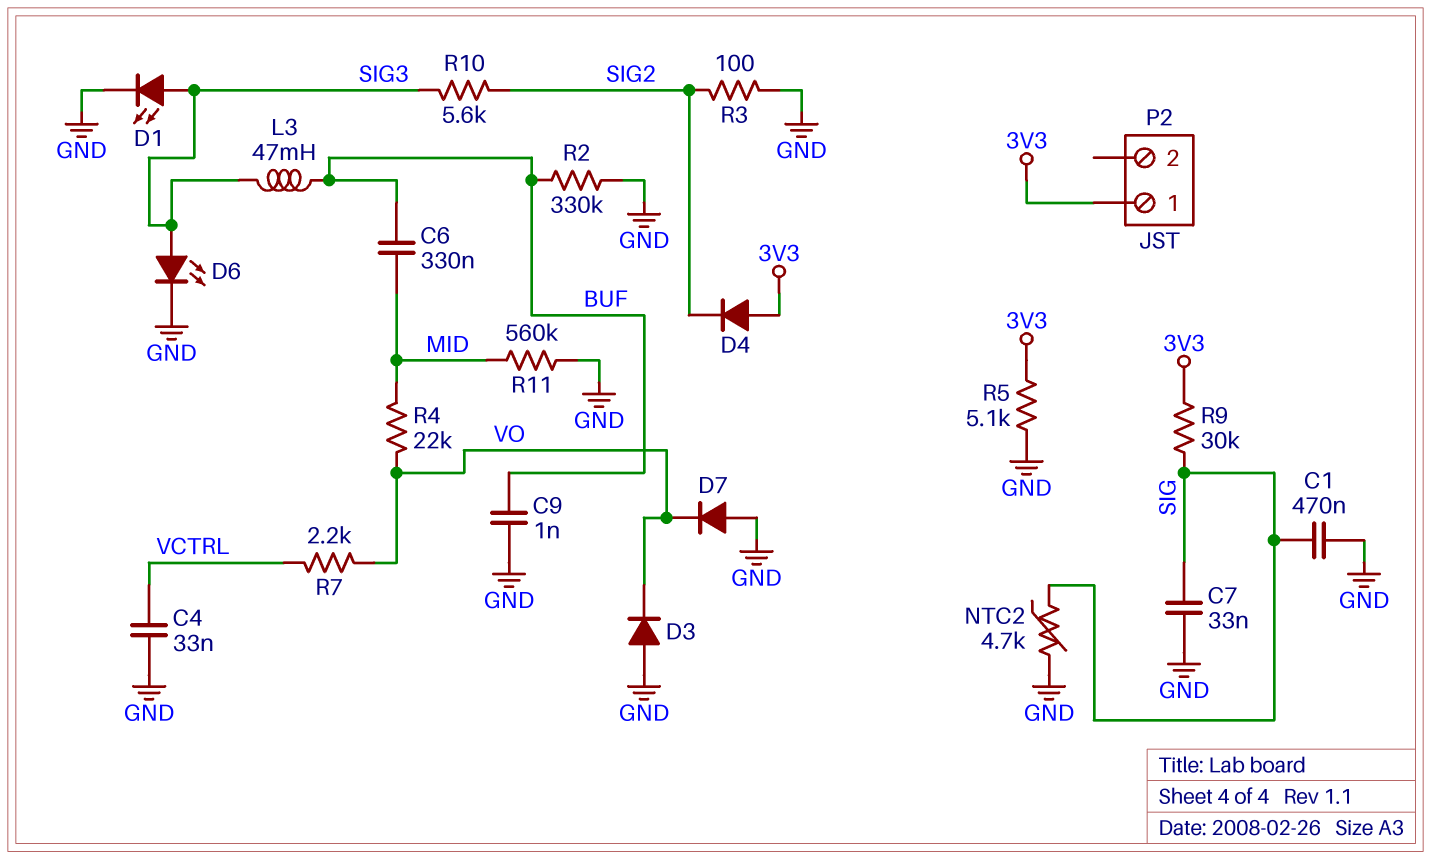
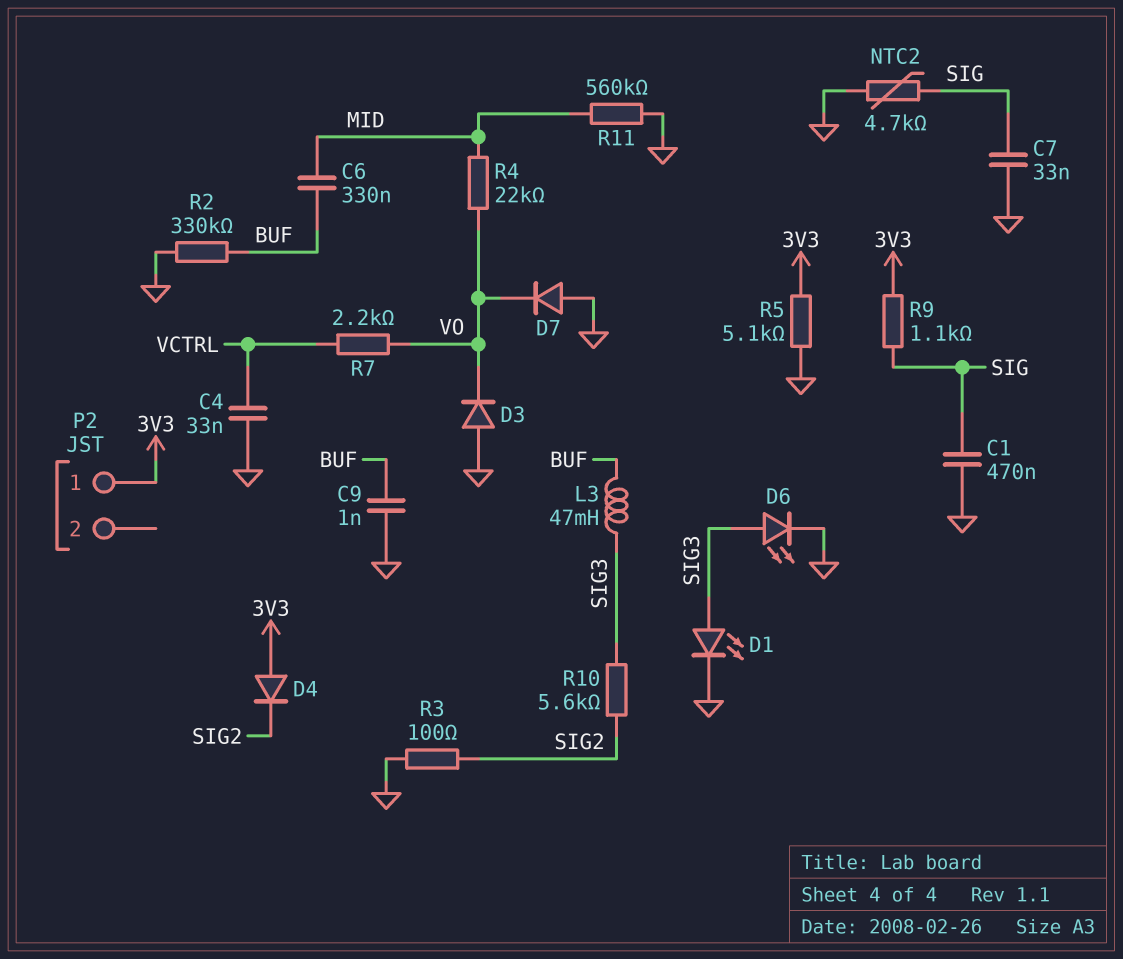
R9: 30k (3V3, SIG) -> 1.1k (3V3, SIG)

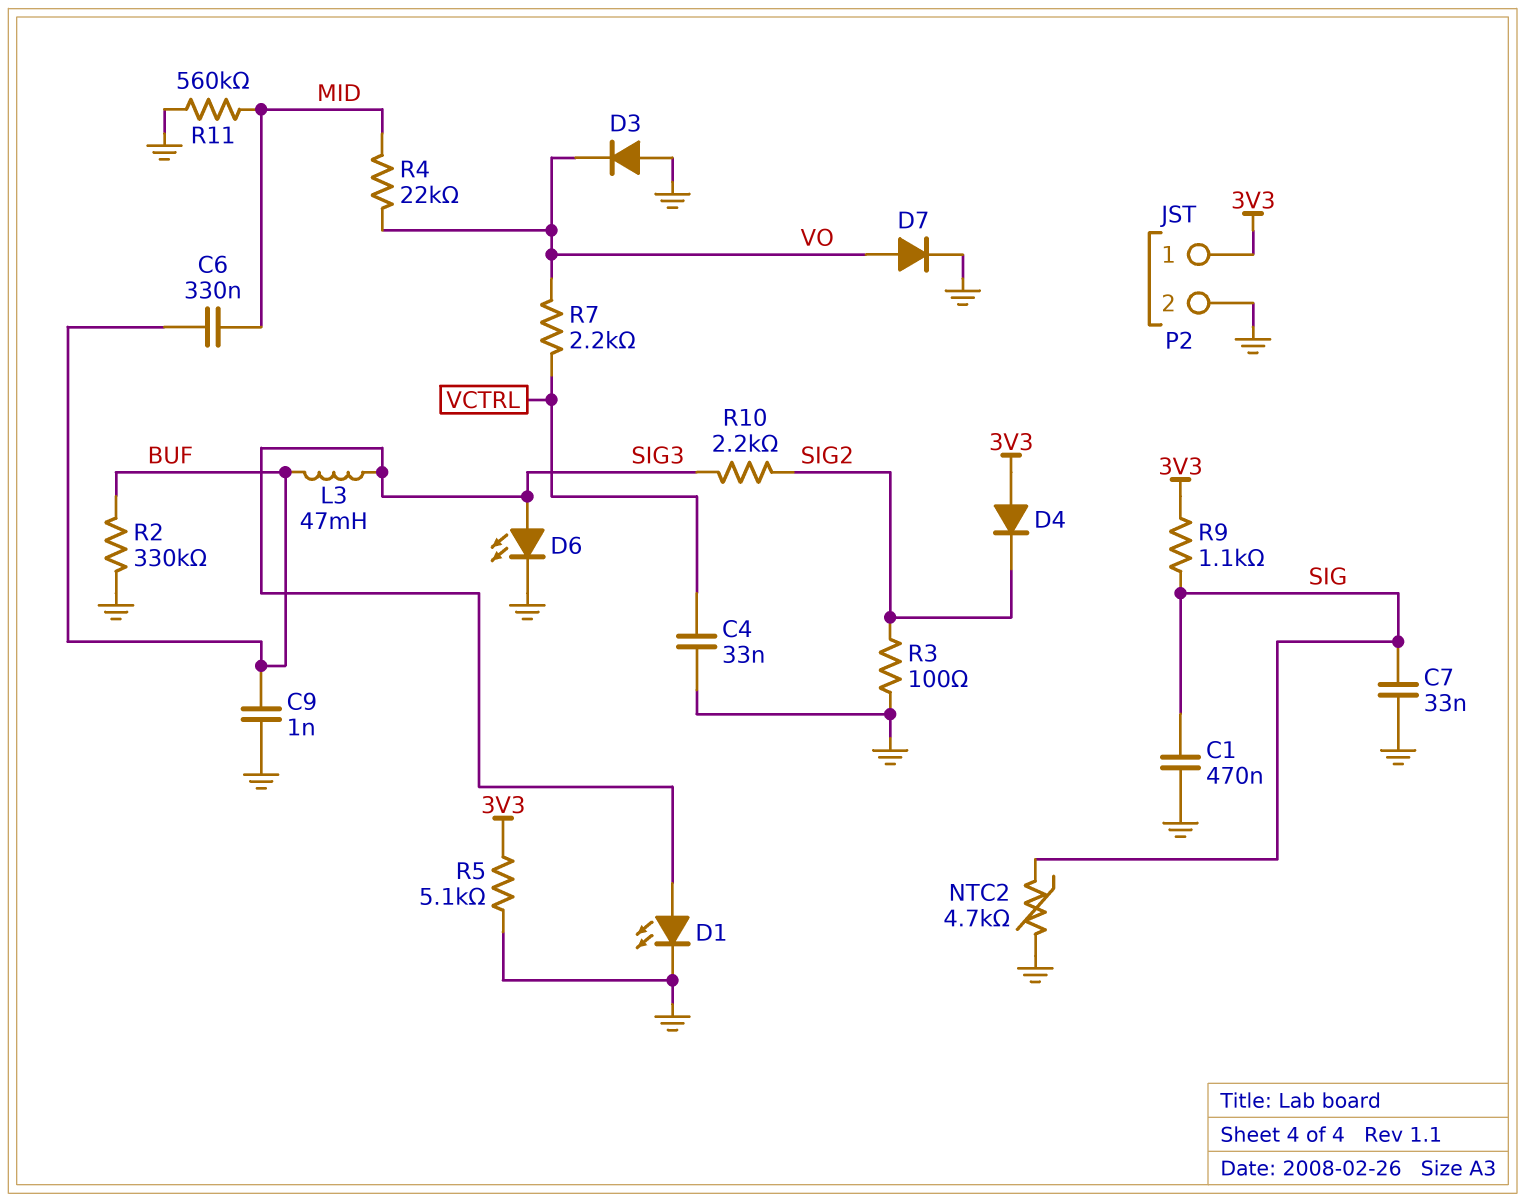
D7: diode (A GND, K VO) -> diode (A VO, K GND)
P2 pin 2: none -> GND
R10: 5.6k (SIG2, SIG3) -> 2.2k (SIG2, SIG3)

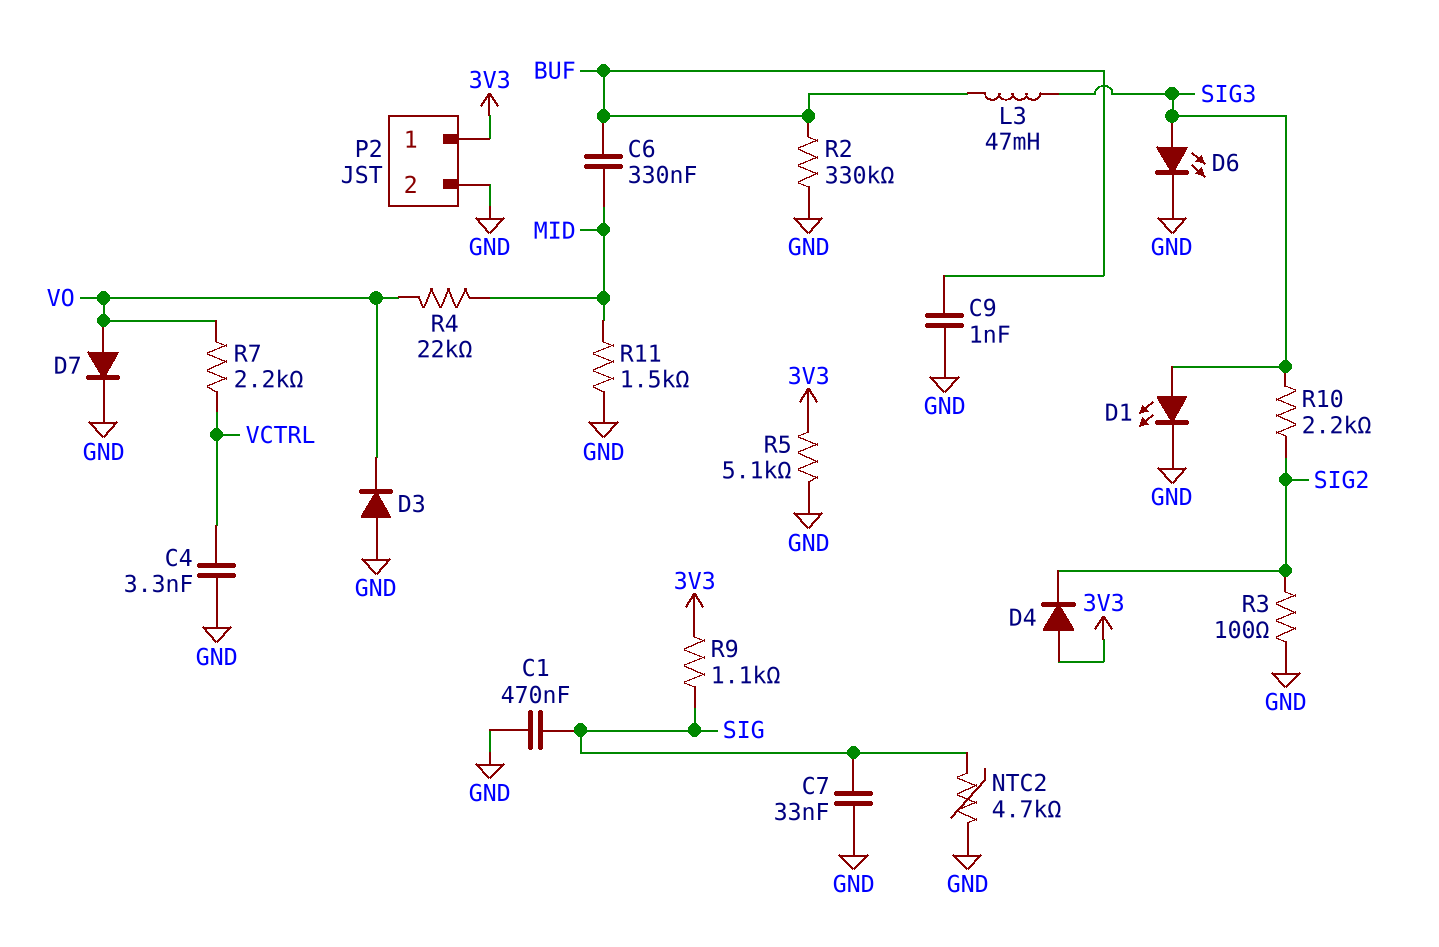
C4: 33nF (GND, VCTRL) -> 3.3nF (GND, VCTRL)
R11: 560k (GND, MID) -> 1.5k (GND, MID)

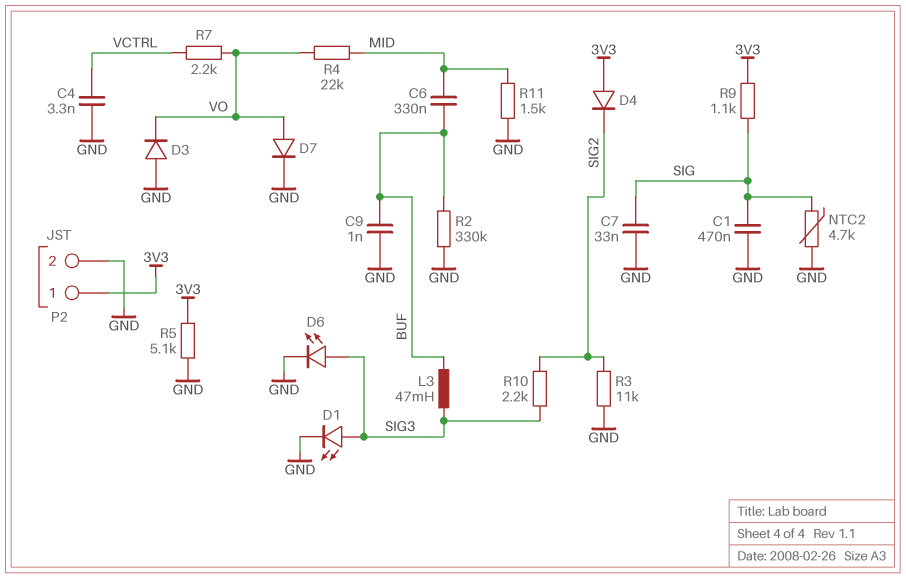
R3: 100 (GND, SIG2) -> 11k (GND, SIG2)

